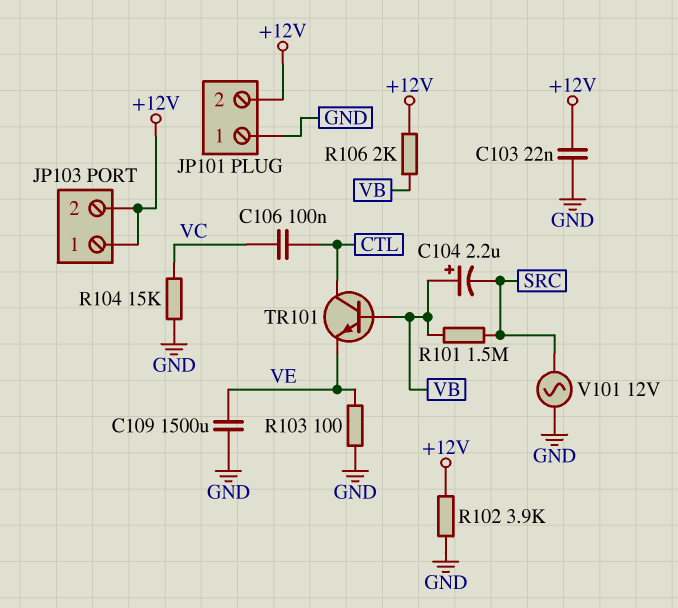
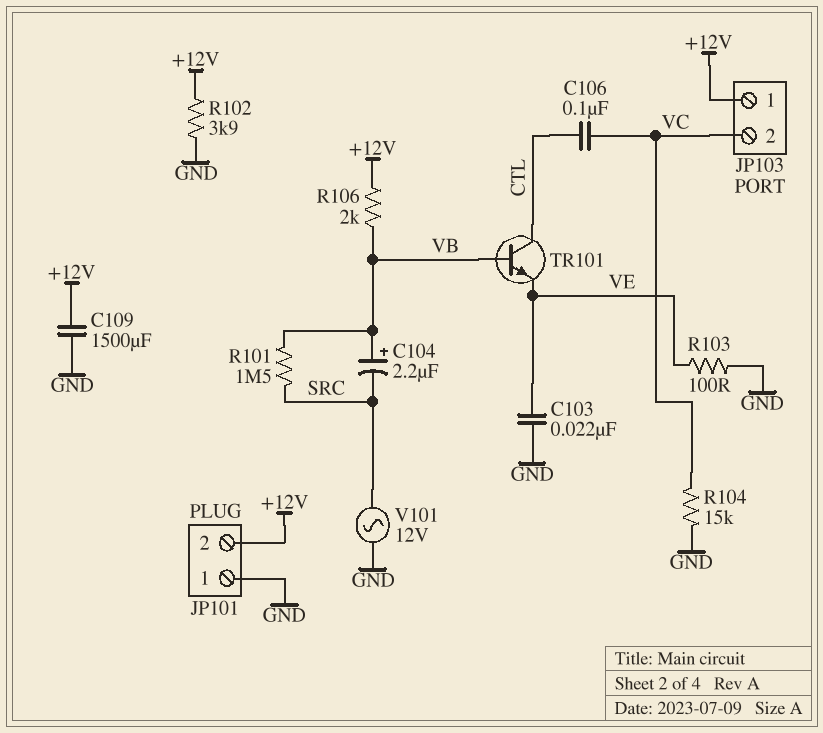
C103: 22nF (+12V, GND) -> 22nF (GND, VE)
C109: 1500uF (GND, VE) -> 1500uF (+12V, GND)
JP103 pin 2: +12V -> VC

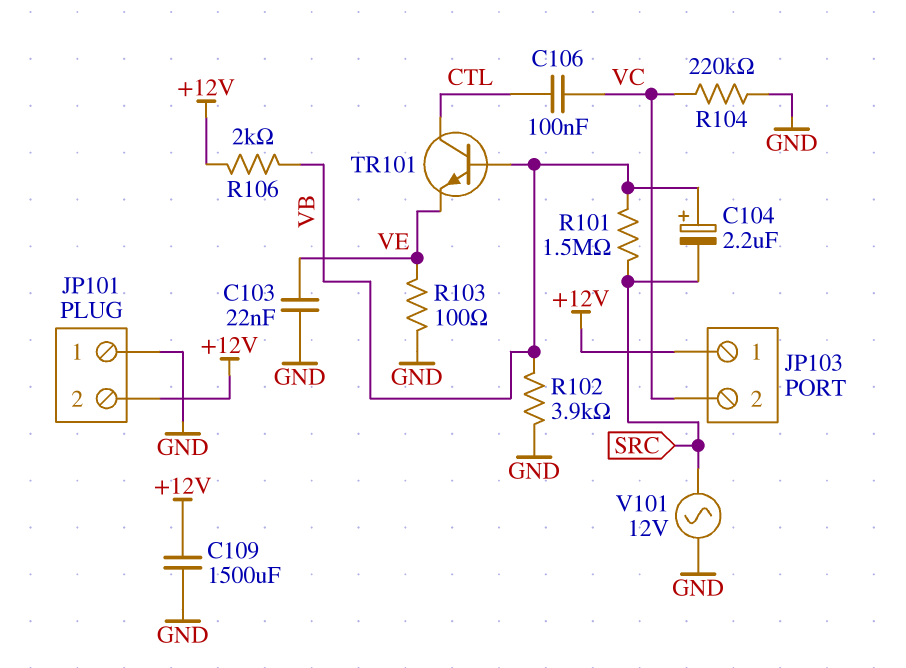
R102: 3.9k (+12V, GND) -> 3.9k (GND, VB)
R104: 15k (GND, VC) -> 220k (GND, VC)

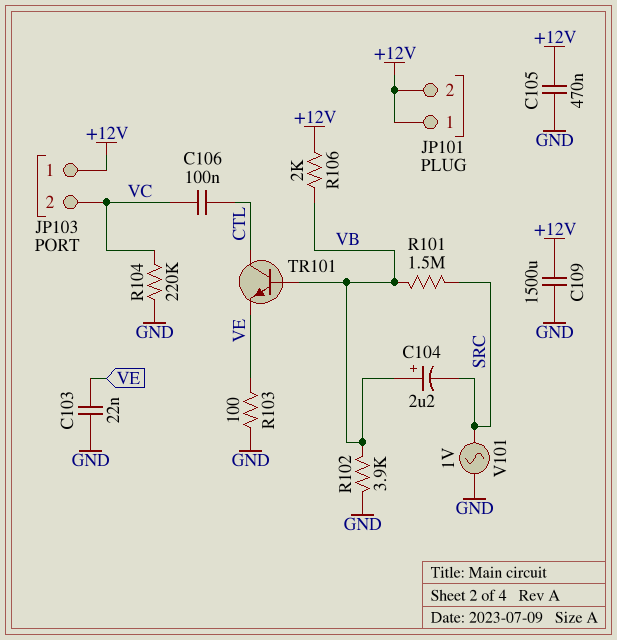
C105: none -> 470nF (+12V, GND)
JP101 pin 1: GND -> +12V
V101: AC 12V (GND, SRC) -> AC 1V (GND, SRC)

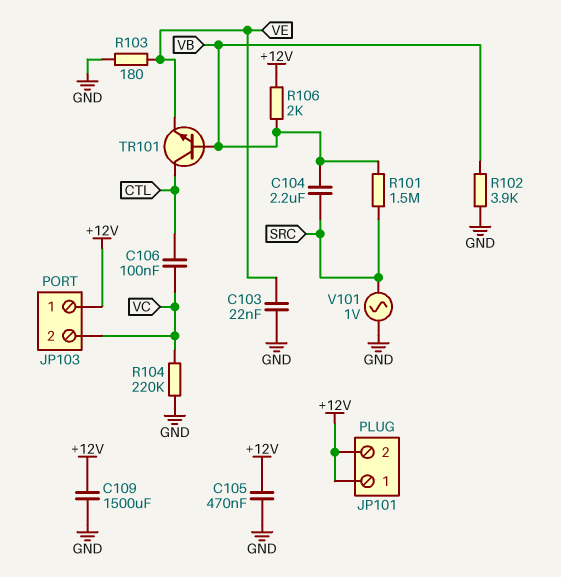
C104: 2.2uF (plus VB, minus SRC) -> 2.2uF (SRC, VB)
R103: 100 (GND, VE) -> 180 (GND, VE)

